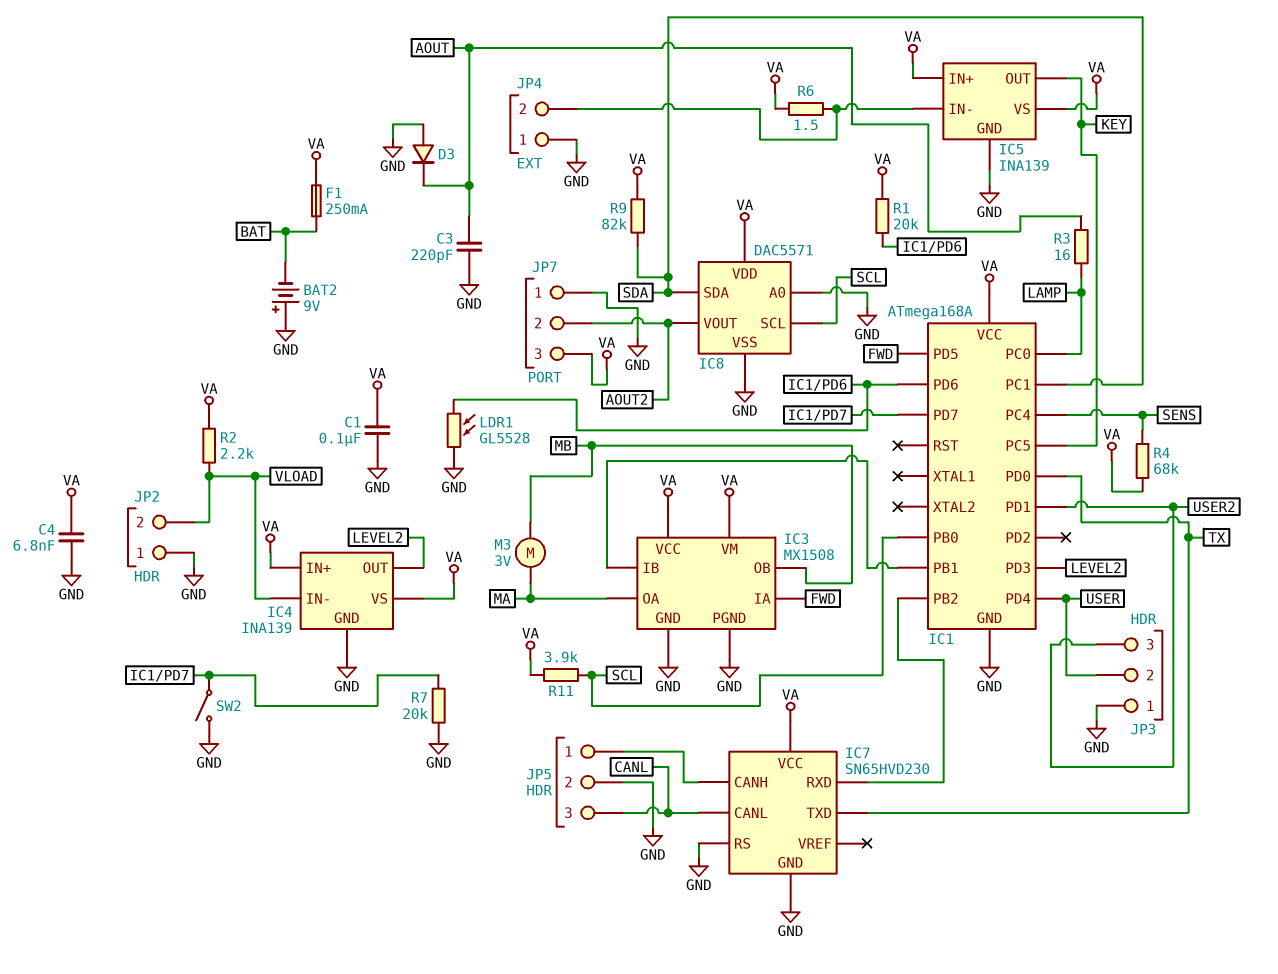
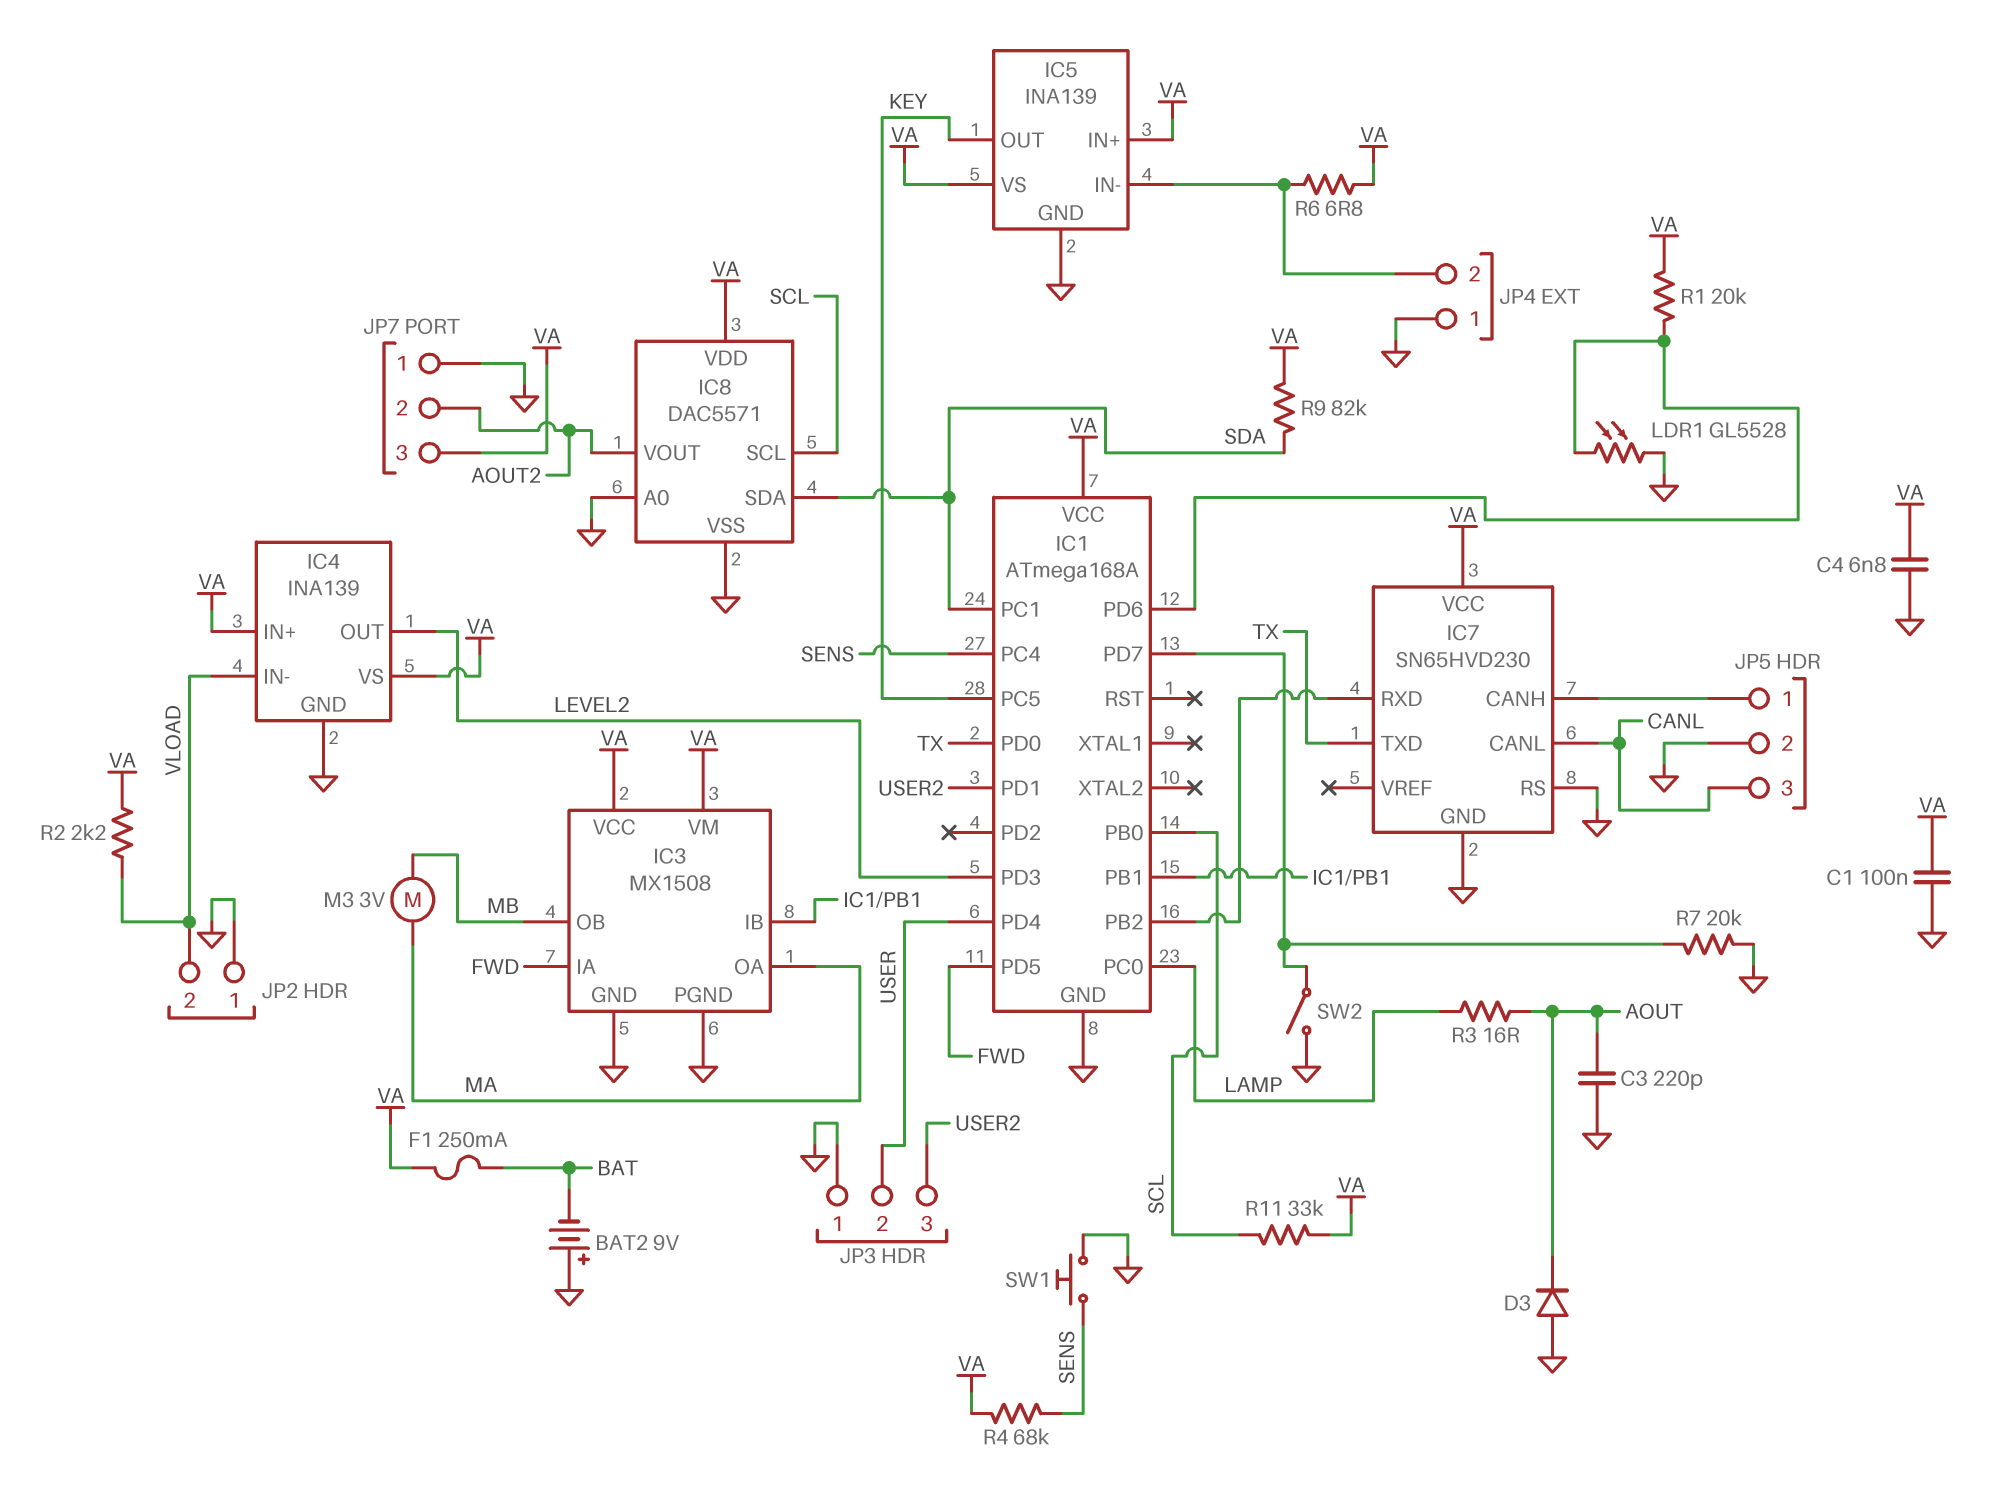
R6: 1.5 (IC5/IN-, VA) -> 6.8 (IC5/IN-, VA)
R11: 3.9k (SCL, VA) -> 33k (SCL, VA)
SW1: none -> button (GND, SENS)

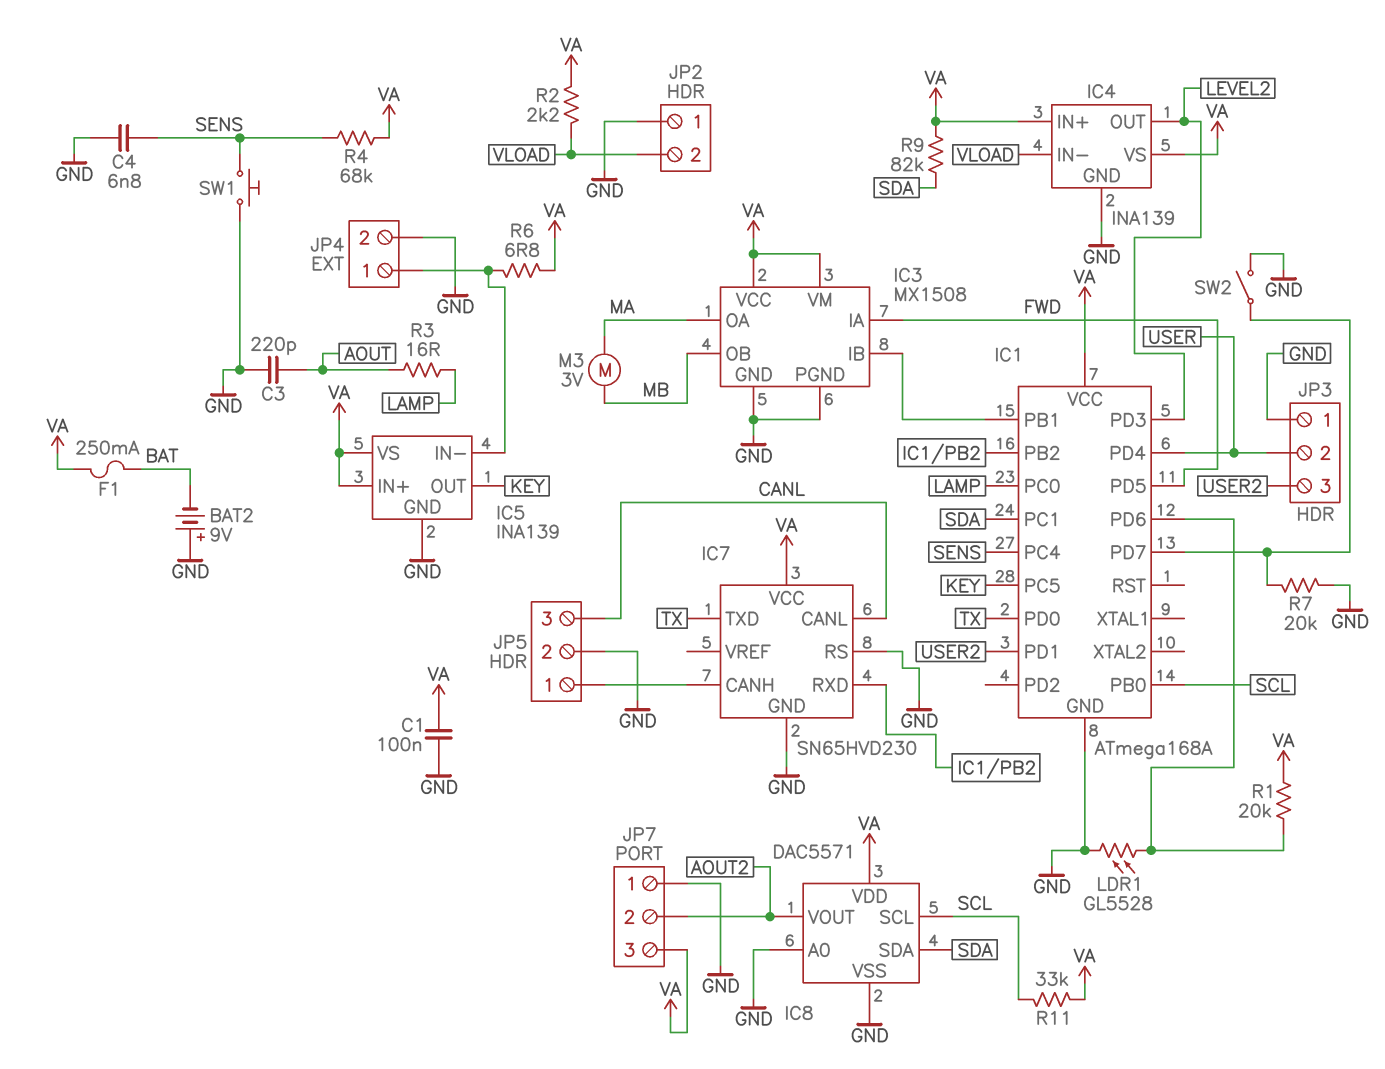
C4: 6.8nF (GND, VA) -> 6.8nF (GND, SENS)
D3: diode (A GND, K AOUT) -> none
JP4 pin 1: GND -> IC5/IN-
JP4 pin 2: IC5/IN- -> GND

